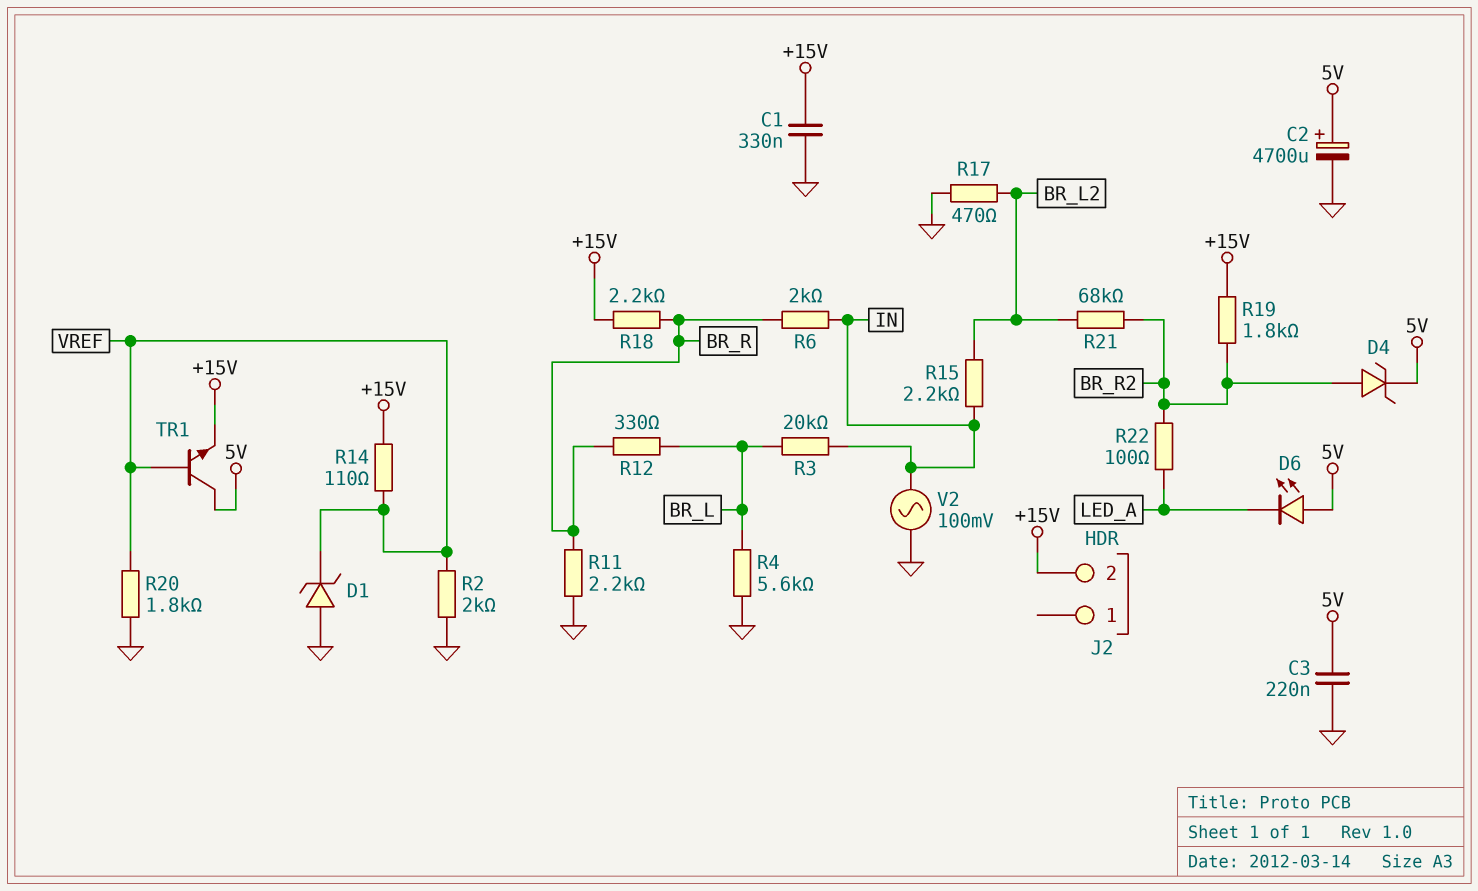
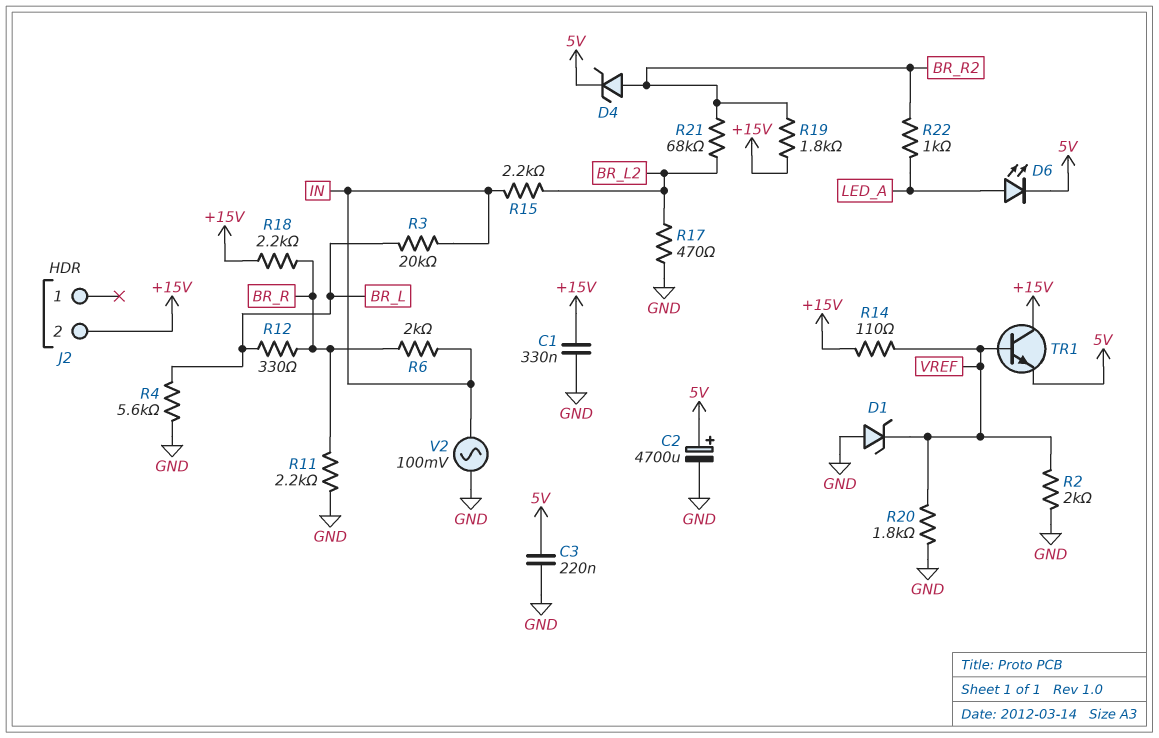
D6: LED (A 5V, K LED_A) -> LED (A LED_A, K 5V)
R22: 100 (BR_R2, LED_A) -> 1k (BR_R2, LED_A)
TR1: NPN (B VREF, C 5V, E +15V) -> NPN (B VREF, C +15V, E 5V)

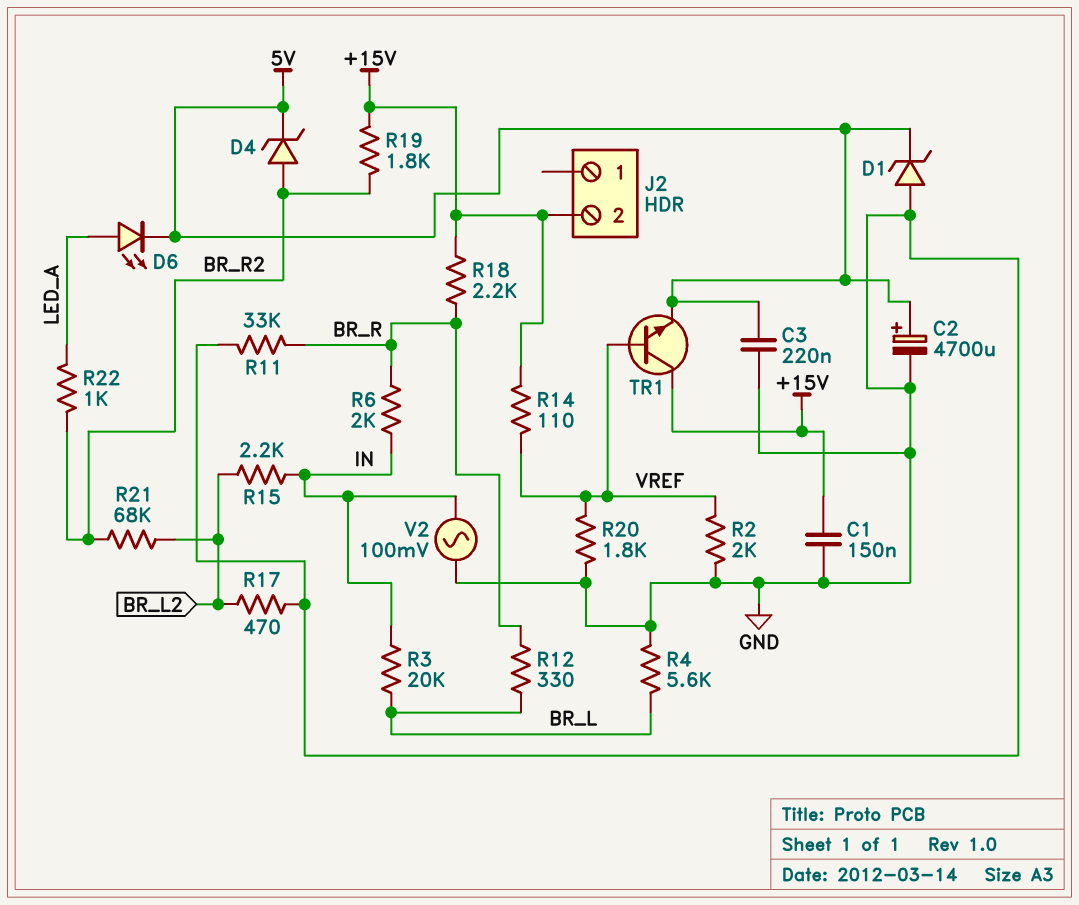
C1: 330nF (+15V, GND) -> 150nF (+15V, GND)
D1: zener (A GND, K VREF) -> zener (A GND, K 5V)
R11: 2.2k (BR_R, GND) -> 33k (BR_R, GND)

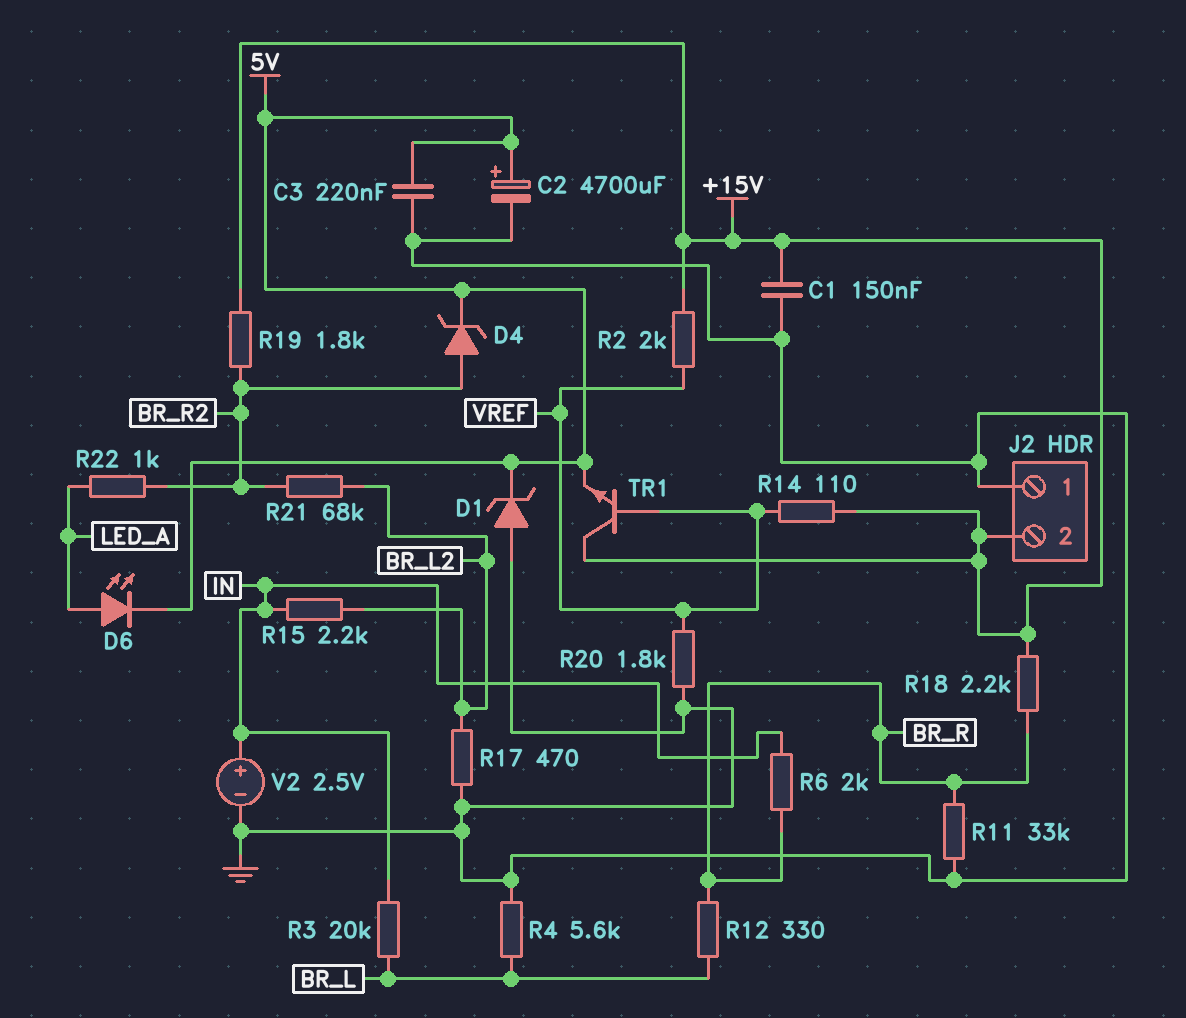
J2 pin 1: none -> GND
R2: 2k (GND, VREF) -> 2k (+15V, VREF)
V2: AC 100mV (GND, IN) -> 2.5V (plus IN, minus GND)

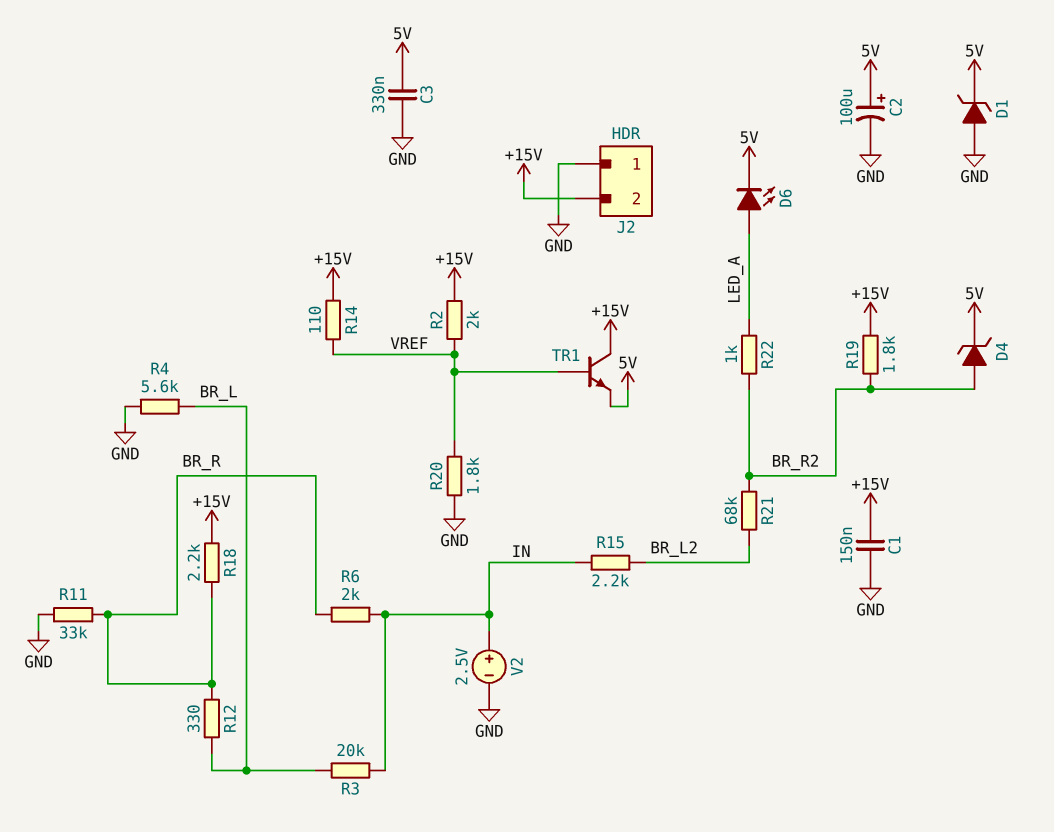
C2: 4700uF (plus 5V, minus GND) -> 100uF (plus 5V, minus GND)
C3: 220nF (5V, GND) -> 330nF (5V, GND)
R17: 470 (BR_L2, GND) -> none

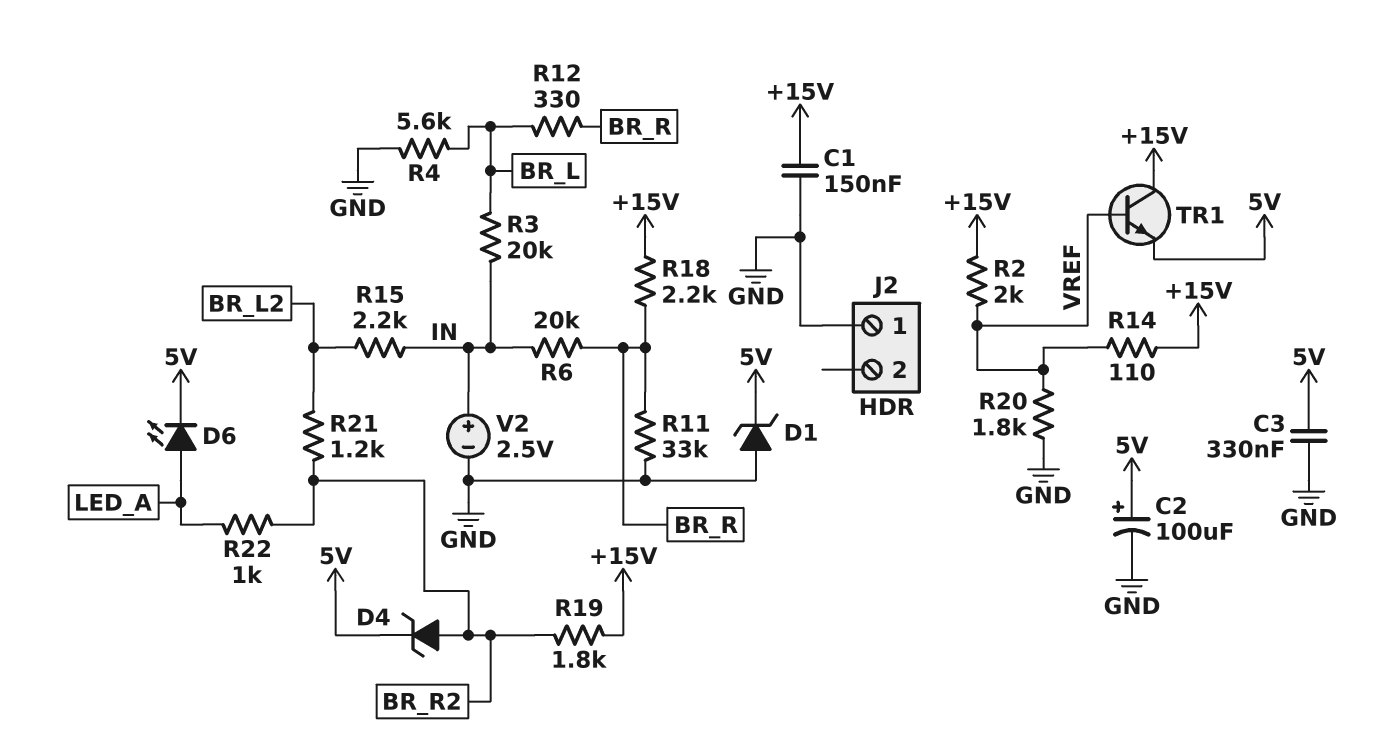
J2 pin 2: +15V -> none
R6: 2k (BR_R, IN) -> 20k (BR_R, IN)
R21: 68k (BR_L2, BR_R2) -> 1.2k (BR_L2, BR_R2)

